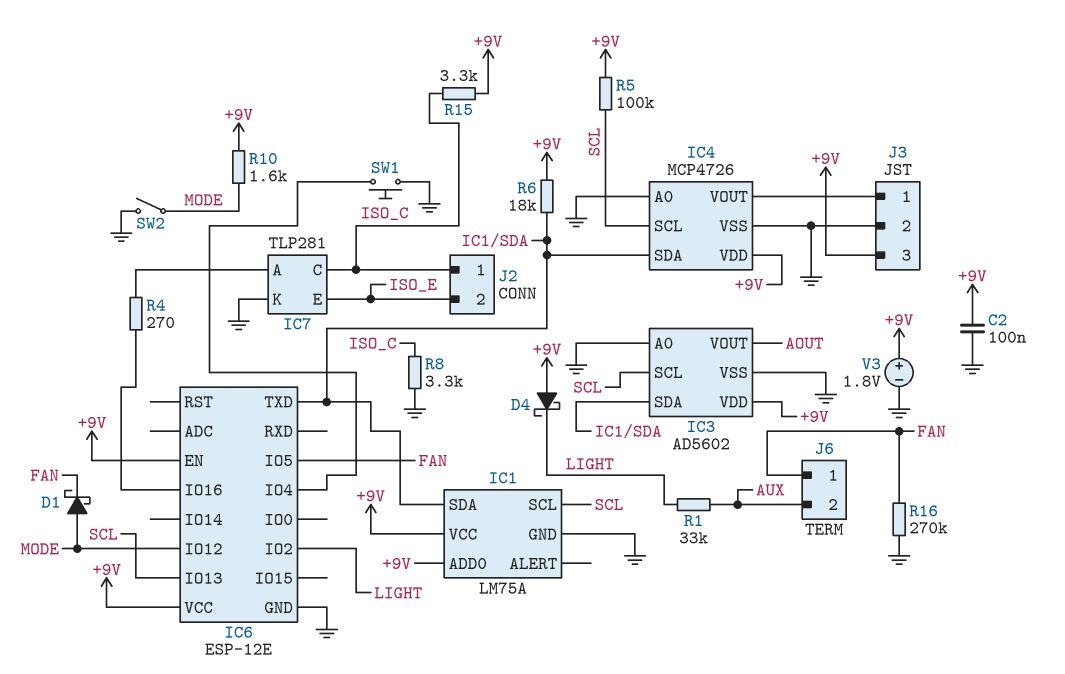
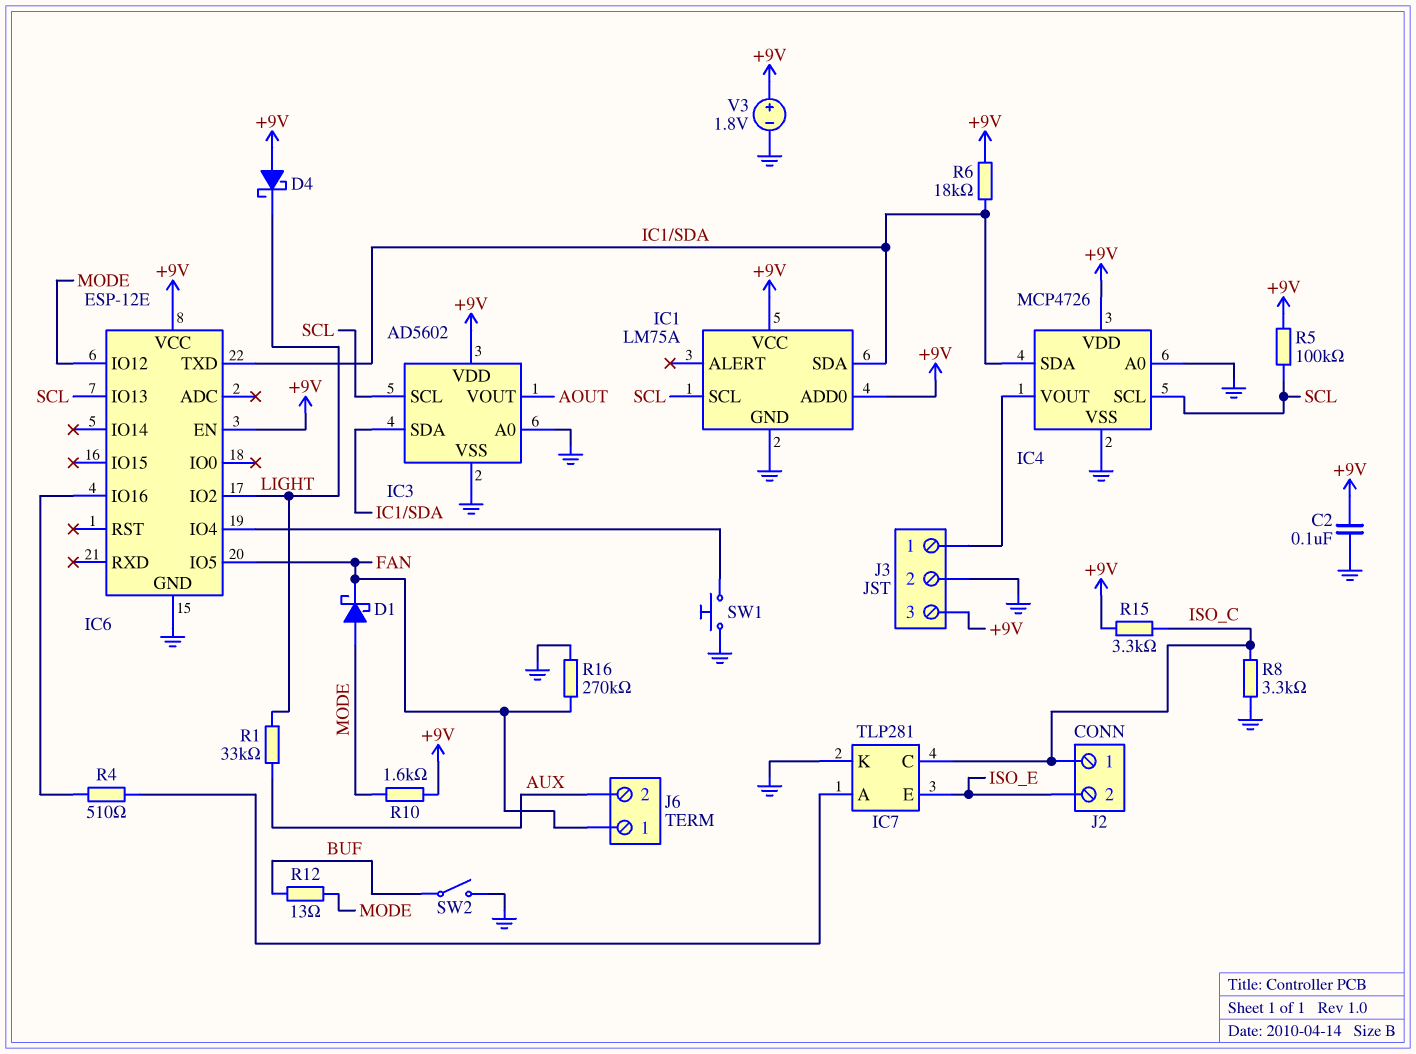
R4: 270 (IC6/IO16, IC7/A) -> 510 (IC6/IO16, IC7/A)
R12: none -> 13 (BUF, MODE)
SW2: switch (GND, MODE) -> switch (BUF, GND)

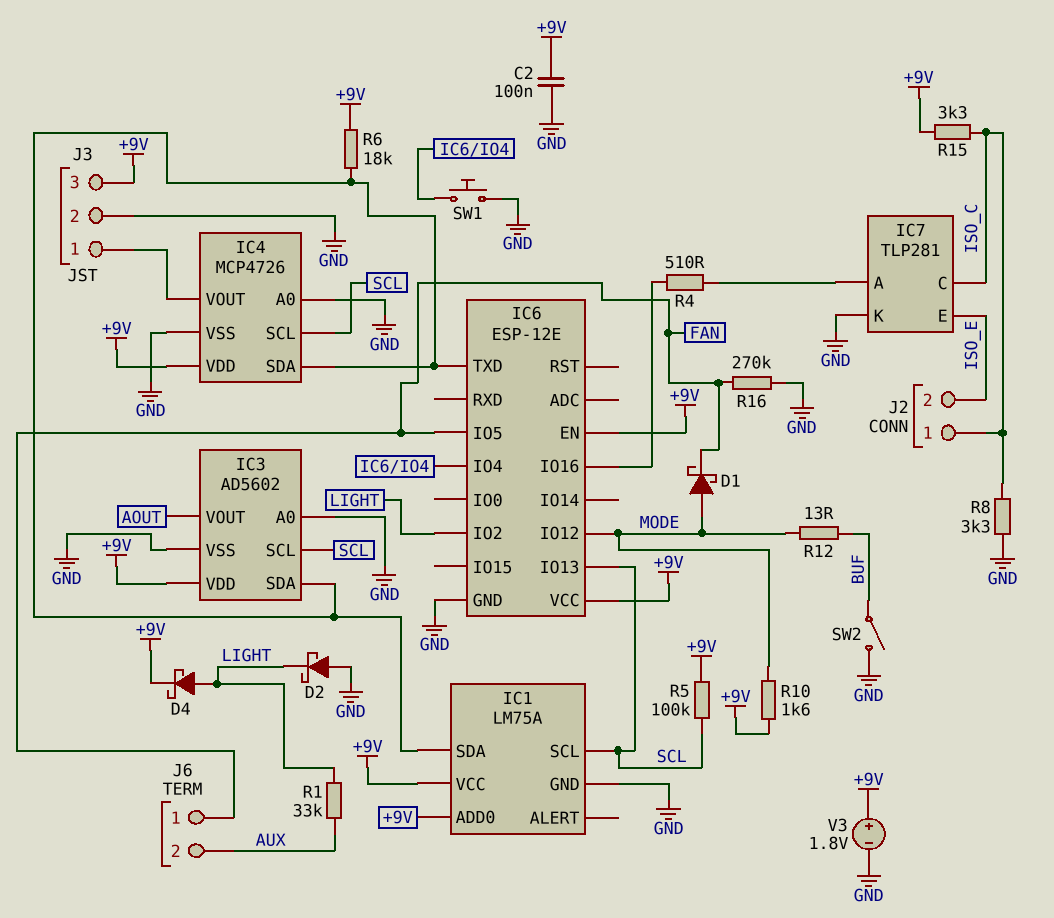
D2: none -> schottky (A GND, K LIGHT)
D4: schottky (A +9V, K LIGHT) -> schottky (A LIGHT, K +9V)

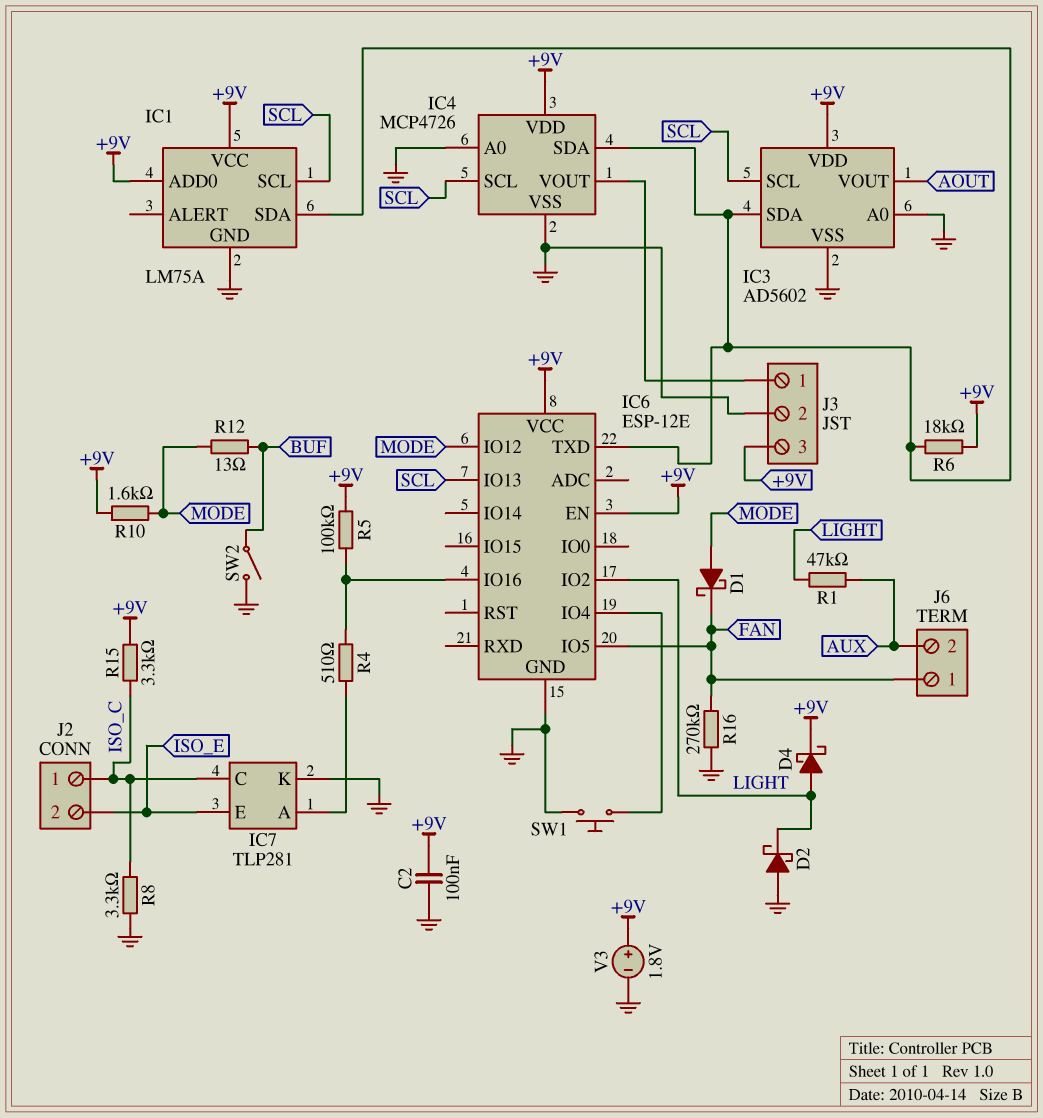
R1: 33k (AUX, LIGHT) -> 47k (AUX, LIGHT)
R5: 100k (+9V, SCL) -> 100k (+9V, IC6/IO16)

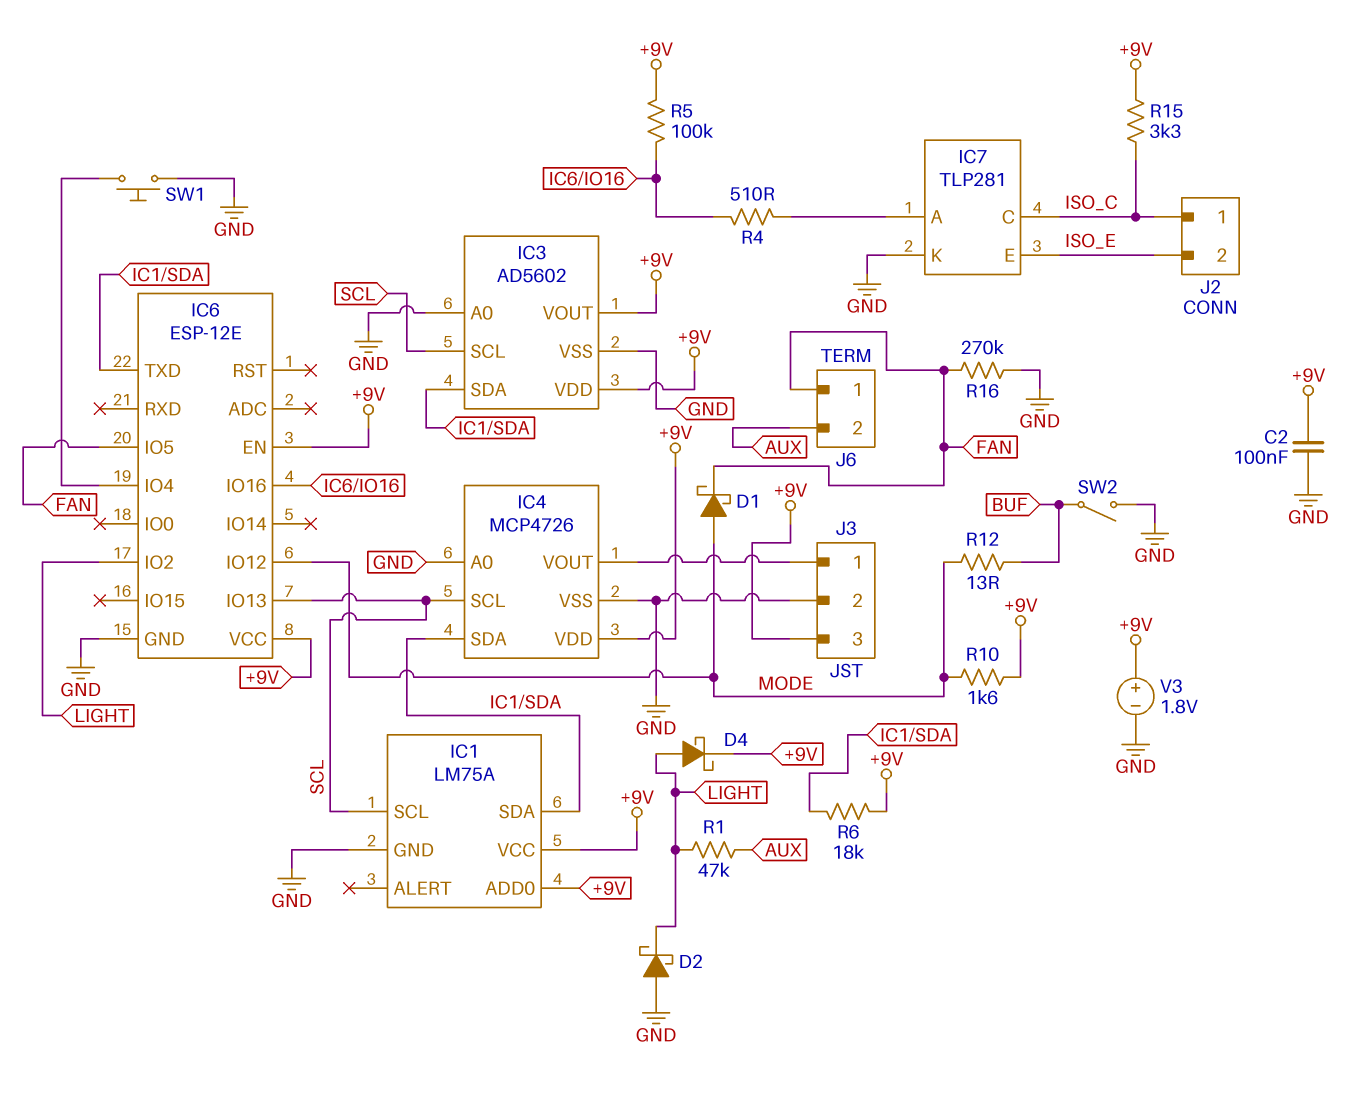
IC3 pin VOUT: AOUT -> +9V
R8: 3.3k (GND, ISO_C) -> none

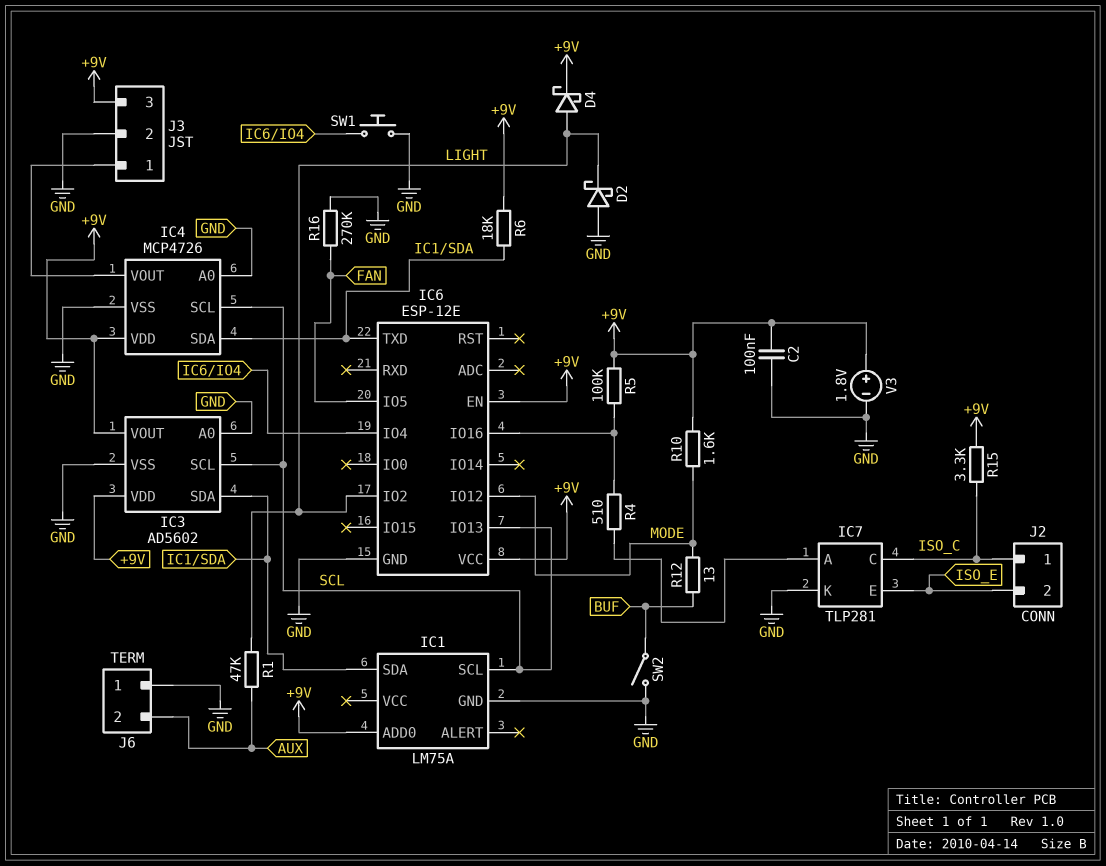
D1: schottky (A MODE, K FAN) -> none
IC1 pin VCC: +9V -> none
J6 pin 1: FAN -> GND

